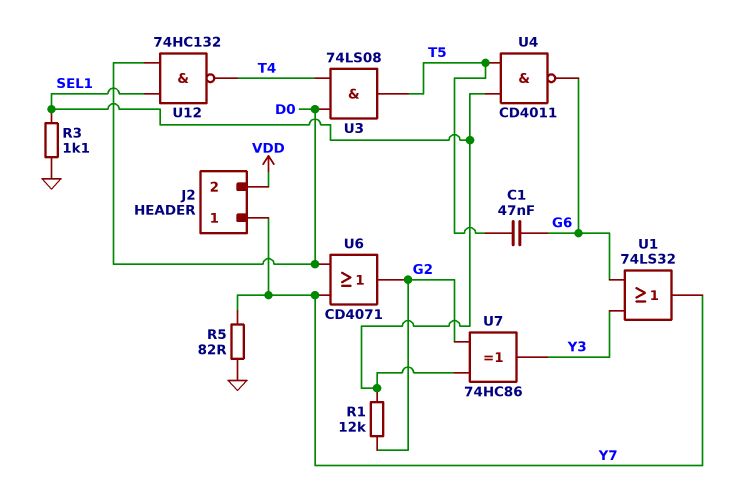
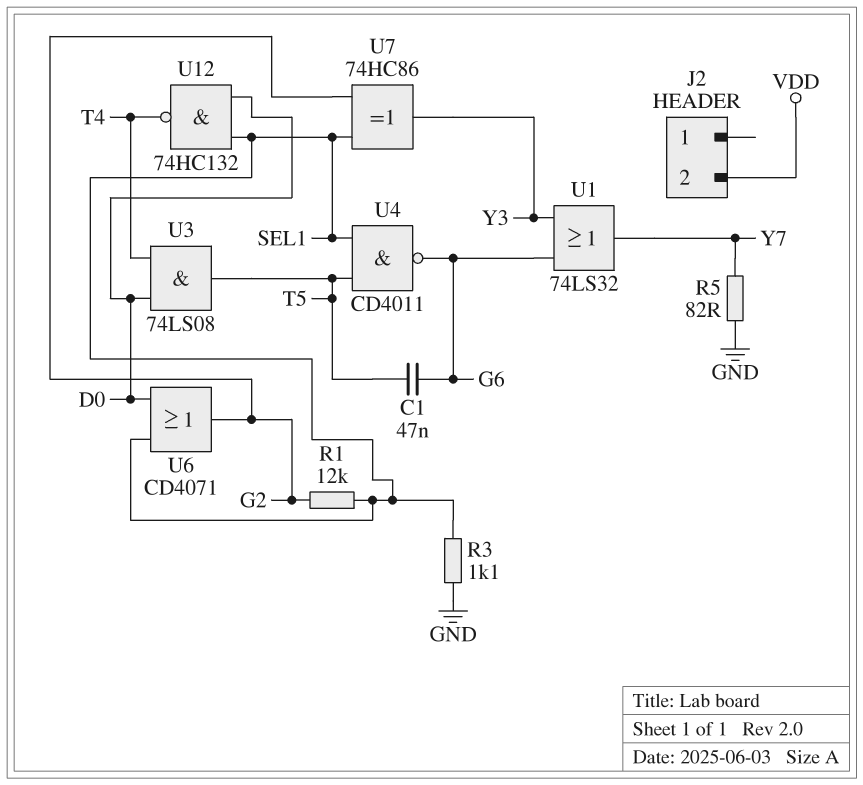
J2 pin 1: Y7 -> none
U6: OR CD4071 (in D0, in Y7, out G2) -> OR CD4071 (in D0, in SEL1, out G2)

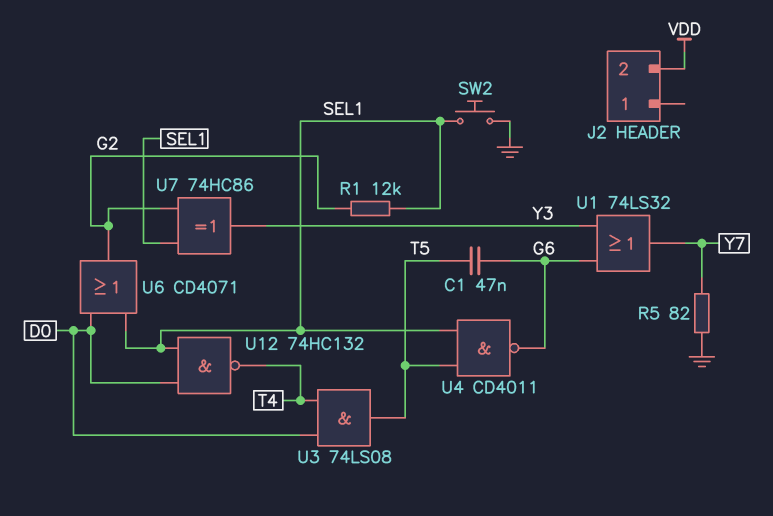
R3: 1.1k (GND, SEL1) -> none
SW2: none -> button (GND, SEL1)

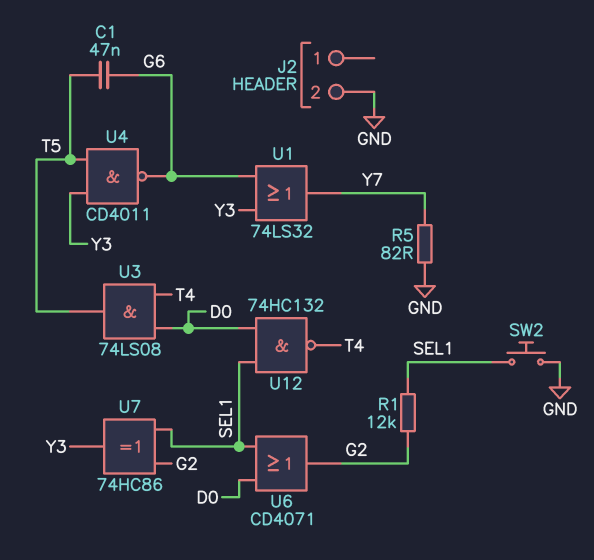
J2 pin 2: VDD -> GND
U4: NAND CD4011 (in SEL1, in T5, out G6) -> NAND CD4011 (in T5, in Y3, out G6)

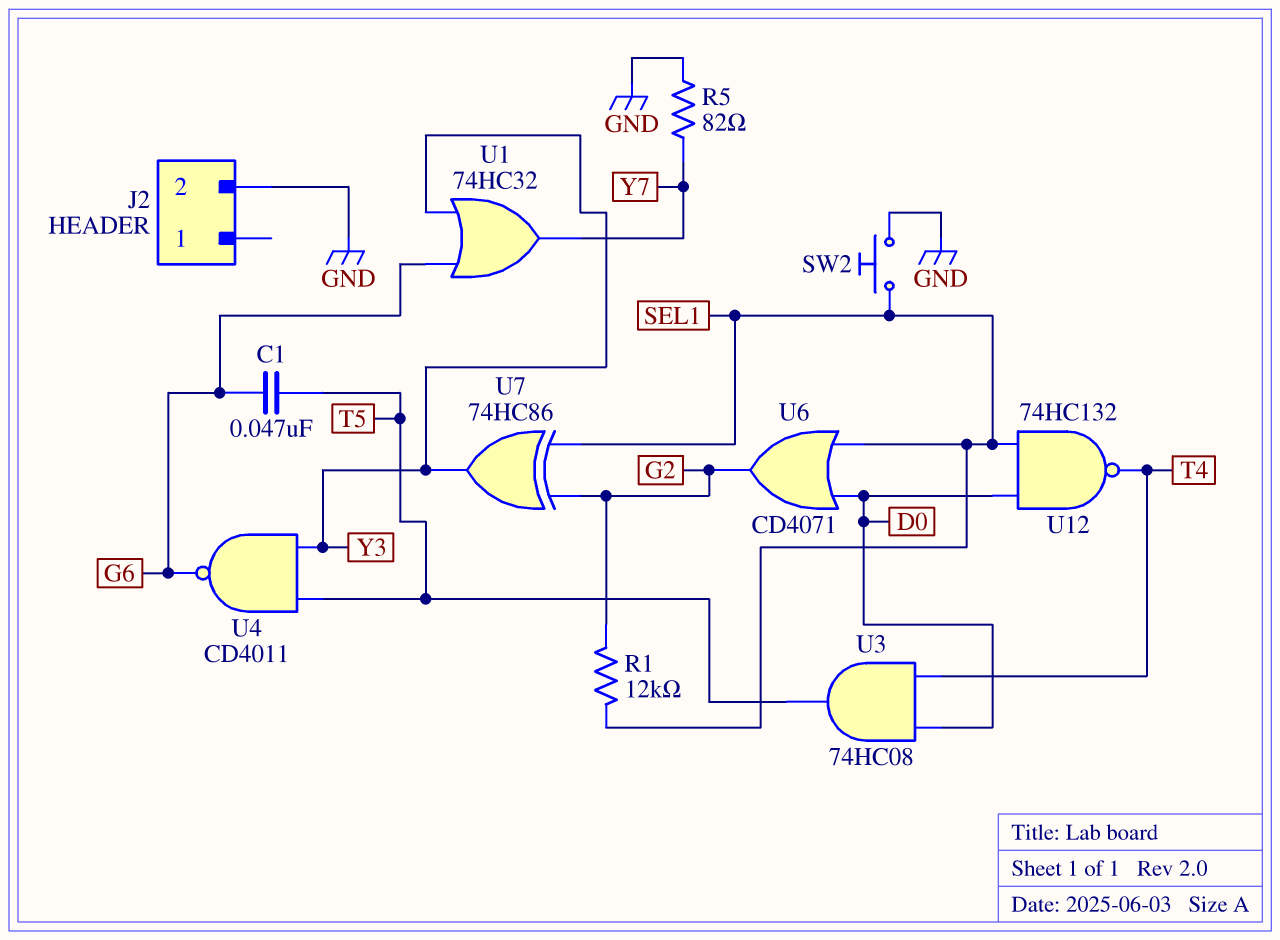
U1: OR 74LS32 (in G6, in Y3, out Y7) -> OR 74HC32 (in G6, in Y3, out Y7)
U3: AND 74LS08 (in D0, in T4, out T5) -> AND 74HC08 (in D0, in T4, out T5)

